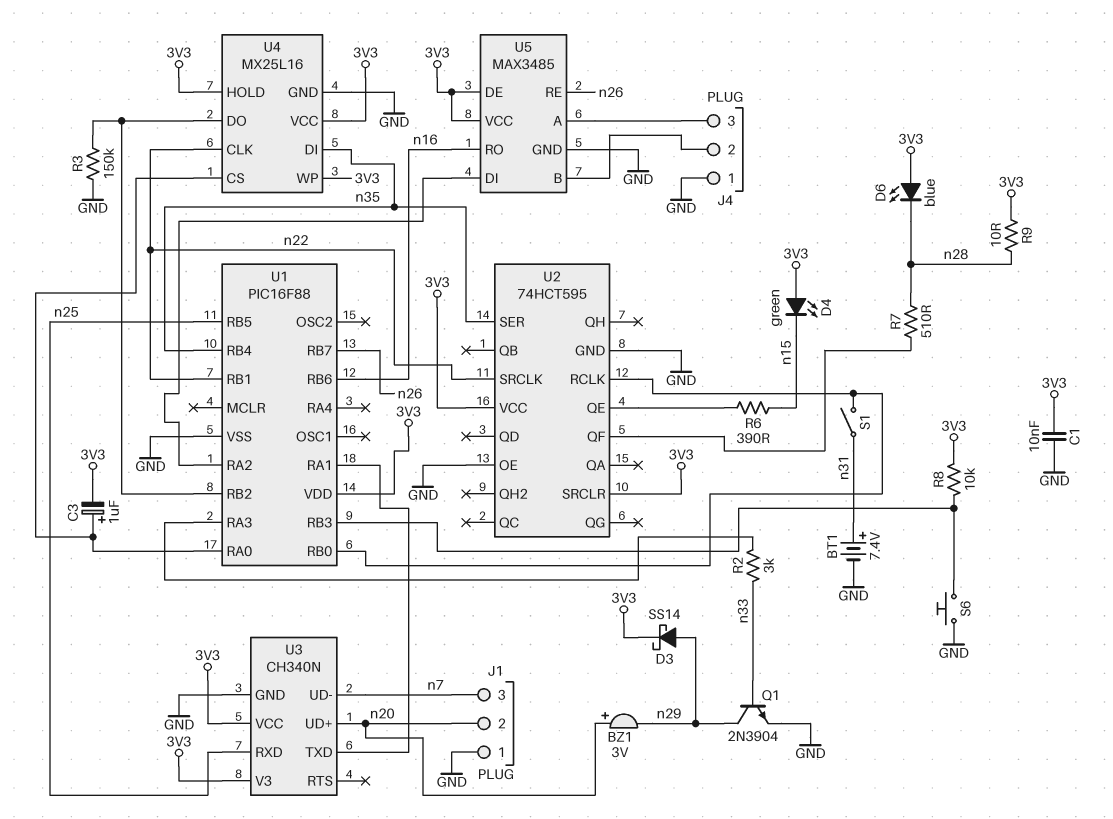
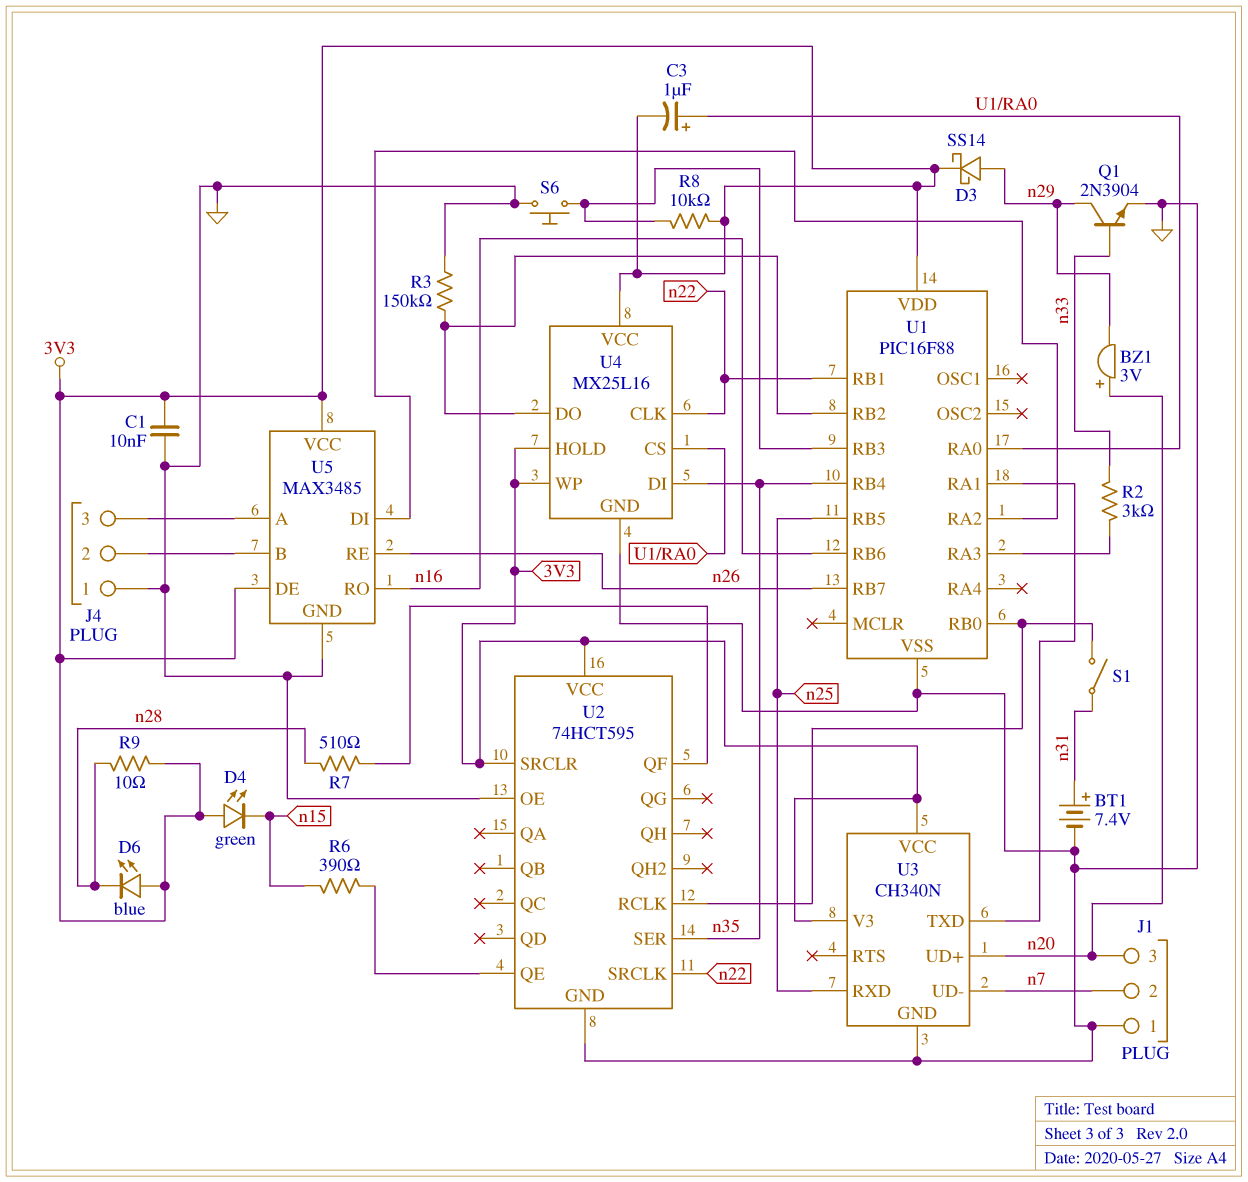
J1 pin 2: n20 -> n7
J1 pin 3: n7 -> n20

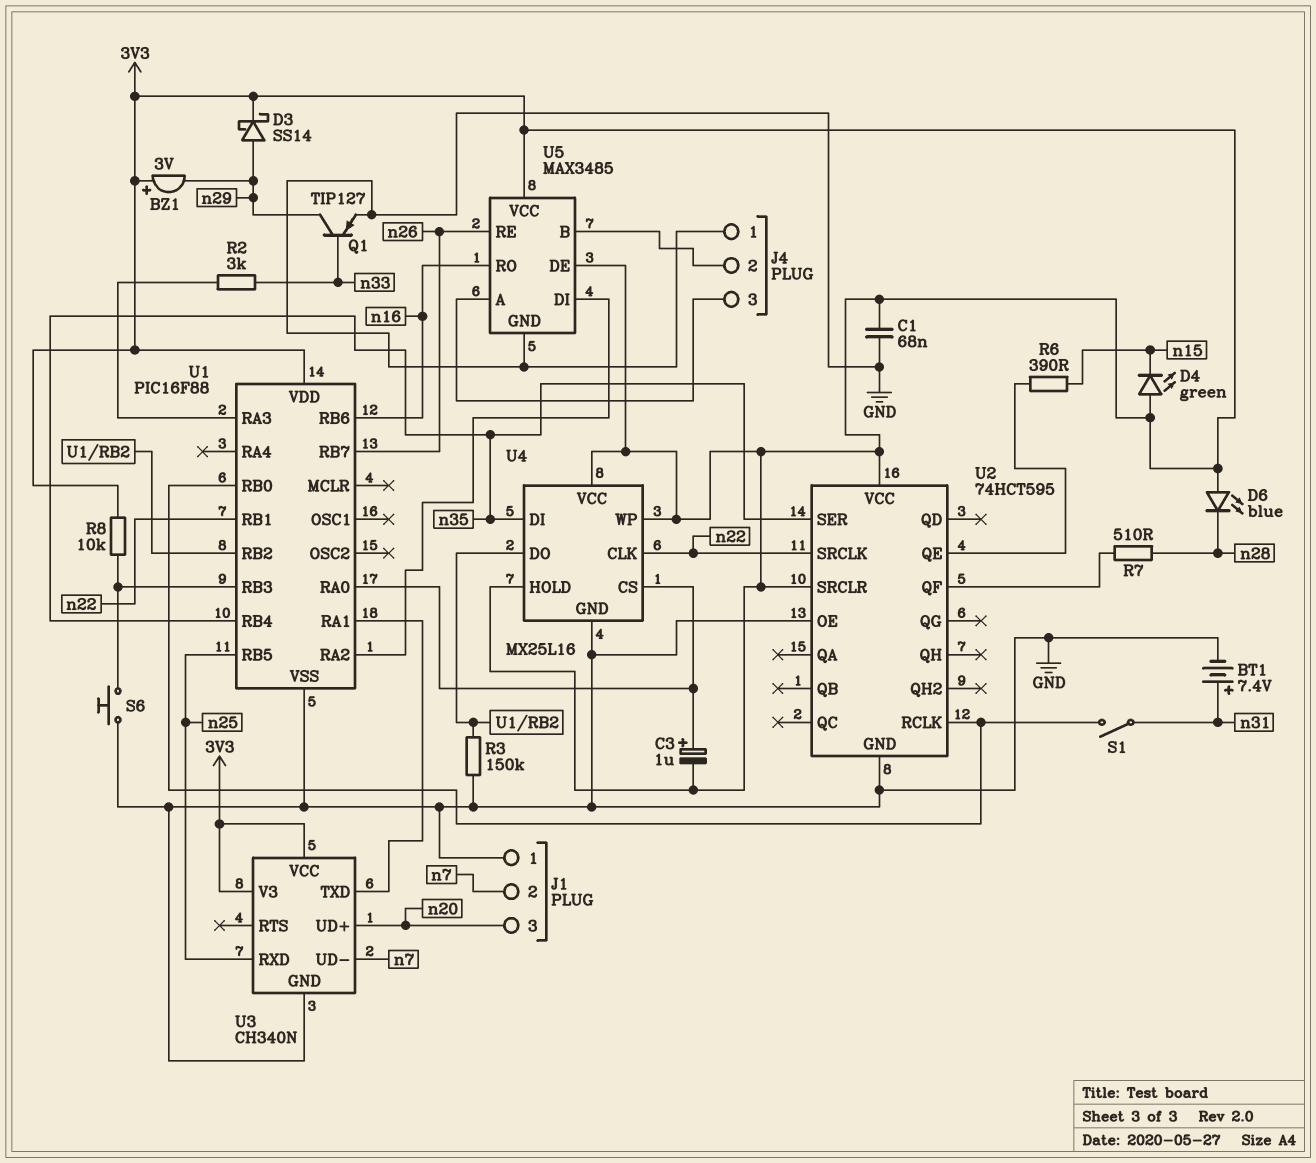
BZ1: buzzer 3V (plus n20, minus n29) -> buzzer 3V (plus 3V3, minus n29)
C1: 10nF (3V3, GND) -> 68nF (3V3, GND)
Q1: NPN 2N3904 (B n33, C n29, E GND) -> PNP TIP127 (B n33, C n29, E GND)
R9: 10 (3V3, n28) -> none

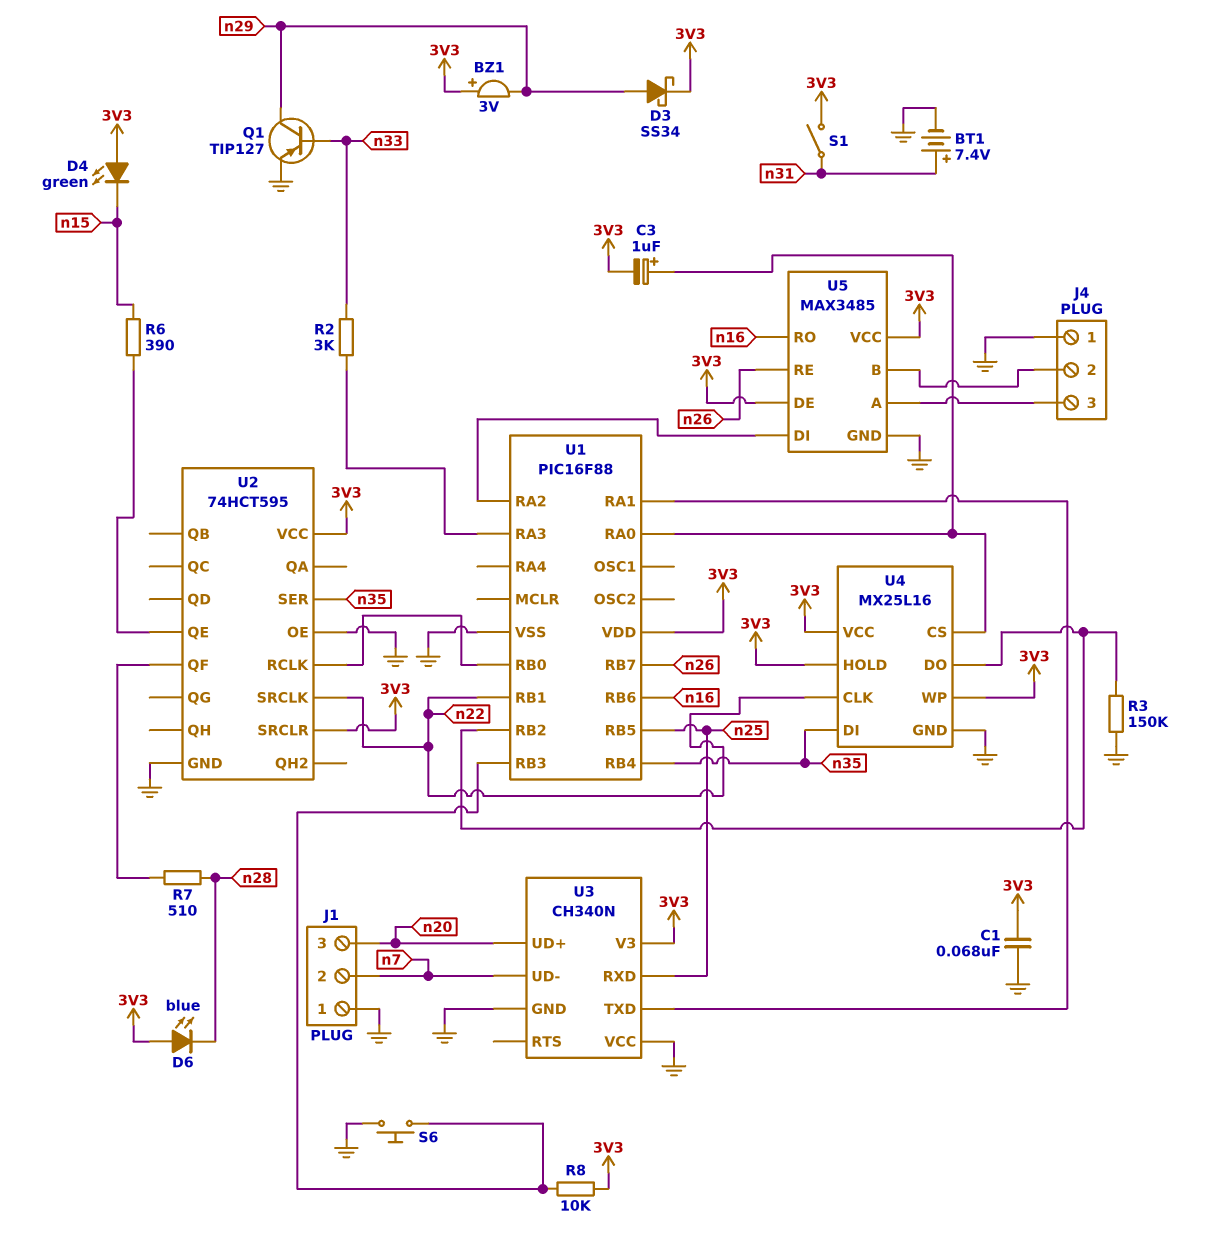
D3: schottky SS14 (A n29, K 3V3) -> schottky SS34 (A n29, K 3V3)
S1: switch (U1/RB0, n31) -> switch (3V3, n31)
U3 pin VCC: 3V3 -> GND

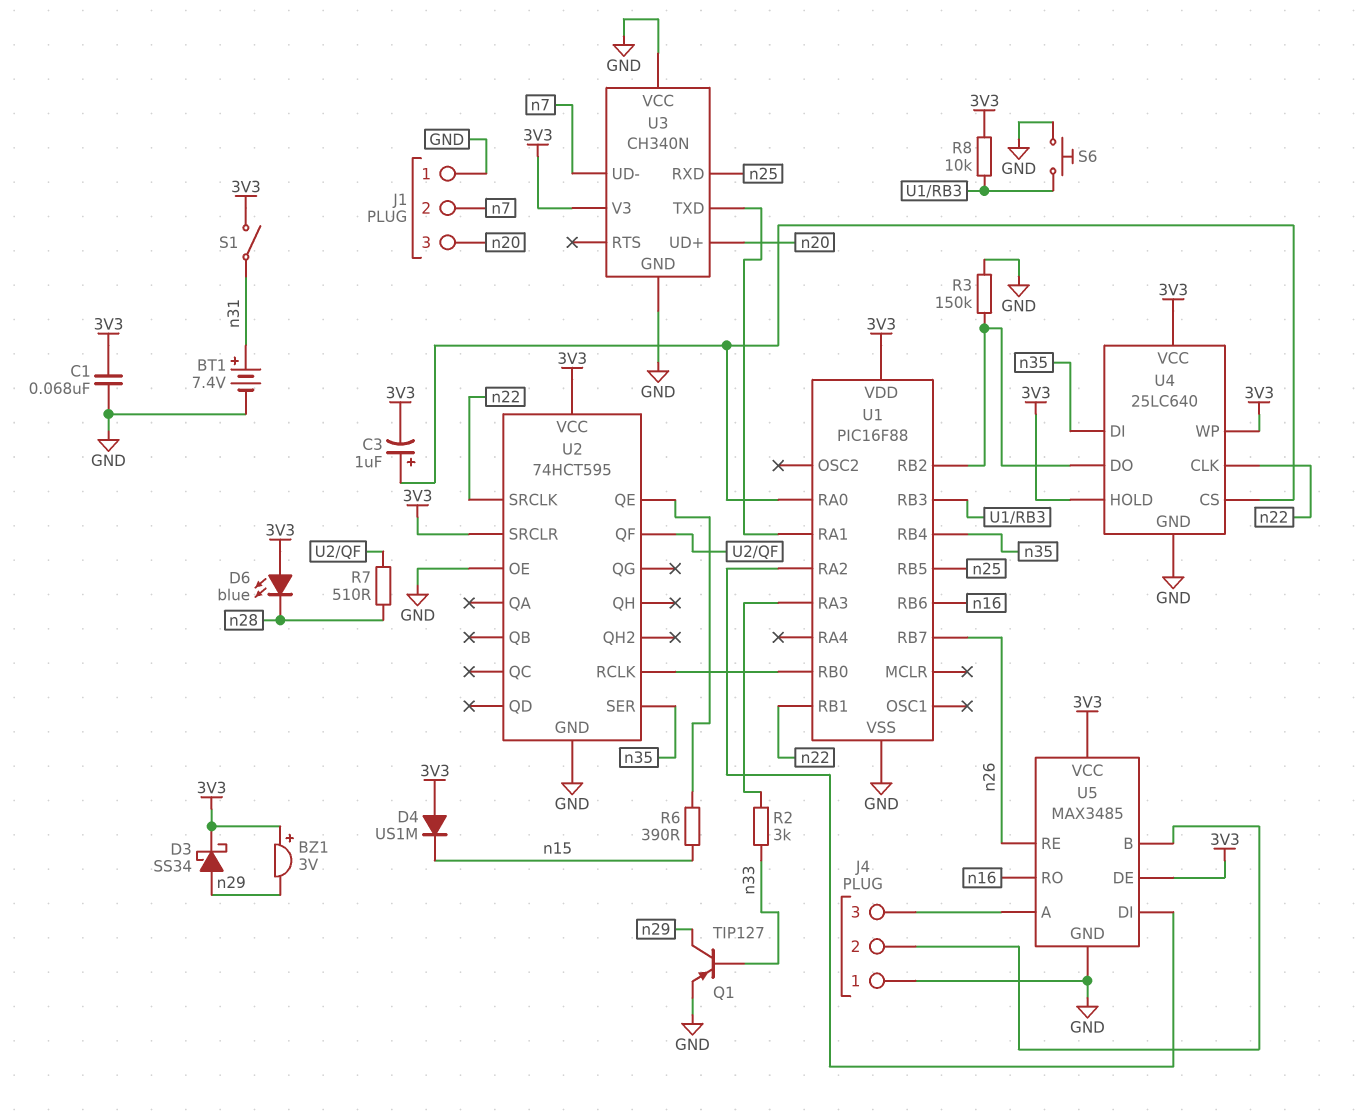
D4: LED green (A 3V3, K n15) -> diode US1M (A 3V3, K n15)
U4: MX25L16 -> 25LC640

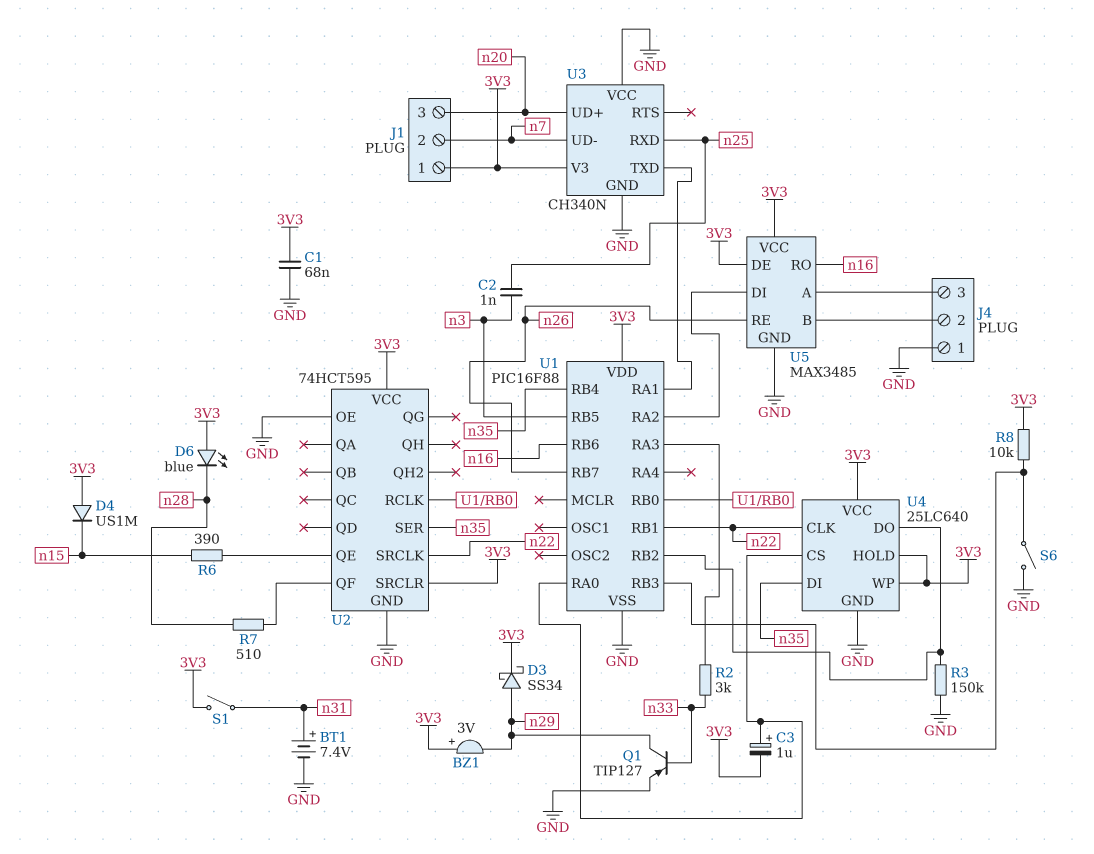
C2: none -> 1nF (n3, n25)
J1 pin 1: GND -> 3V3
S6: button (GND, U1/RB3) -> switch (GND, U1/RB3)
U1 pin RB5: n25 -> n3

